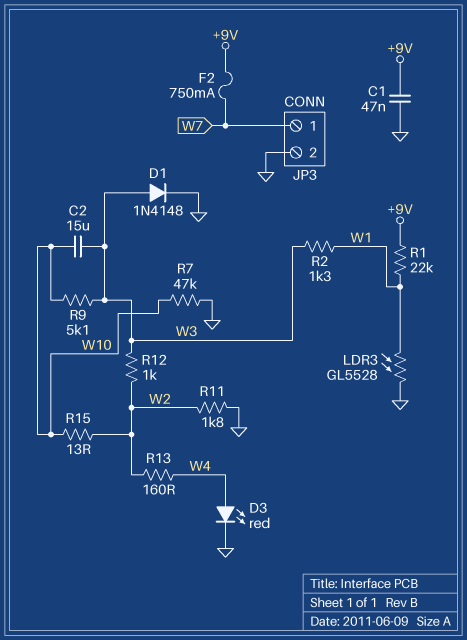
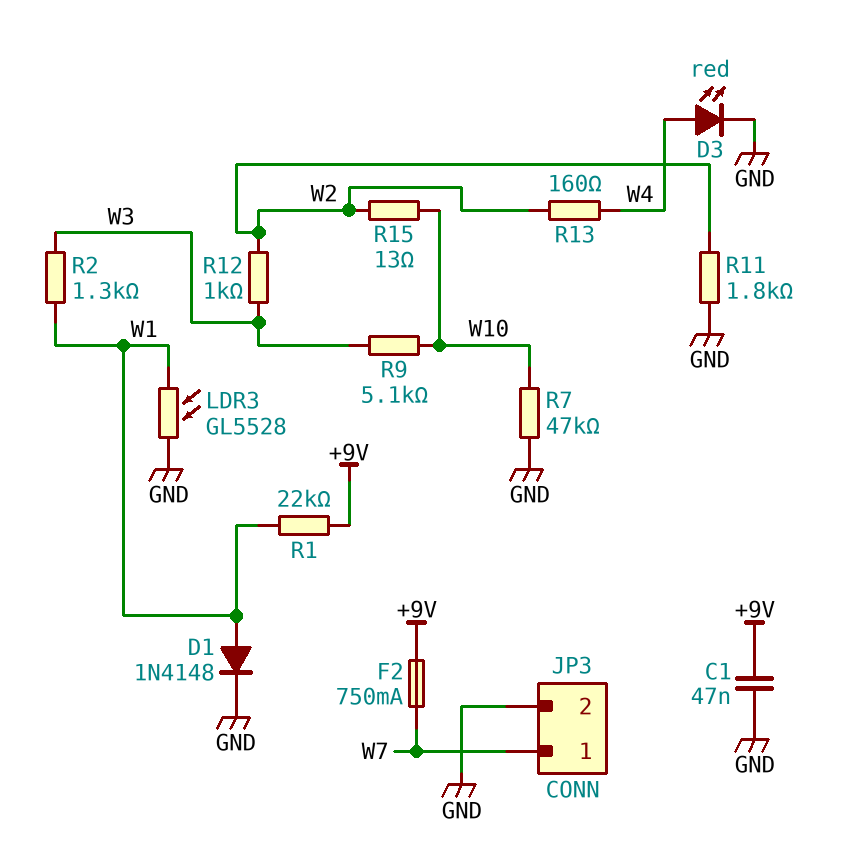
C2: 15uF (W3, W10) -> none
D1: diode 1N4148 (A W3, K GND) -> diode 1N4148 (A W1, K GND)

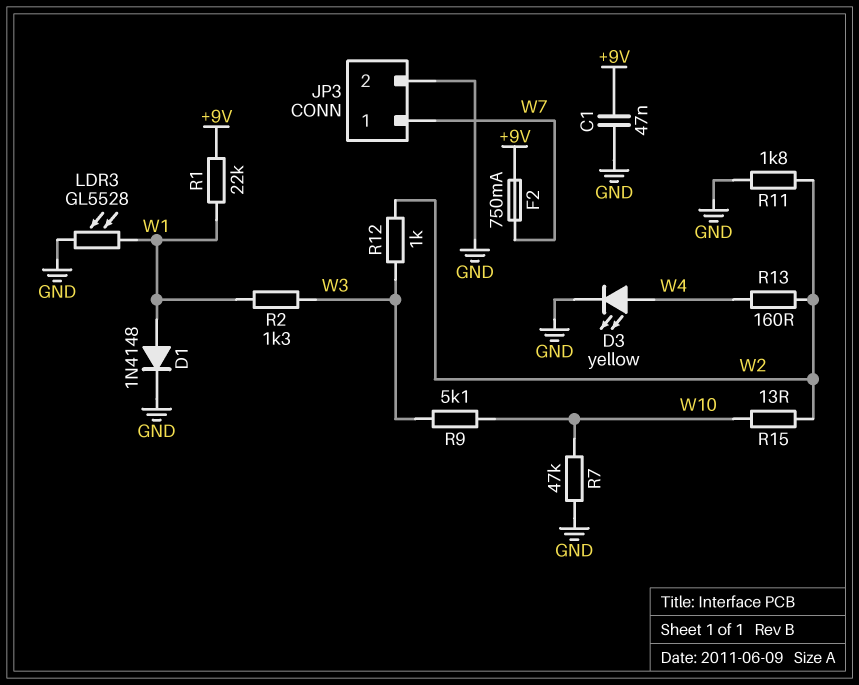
D3: LED red (A W4, K GND) -> LED yellow (A W4, K GND)

